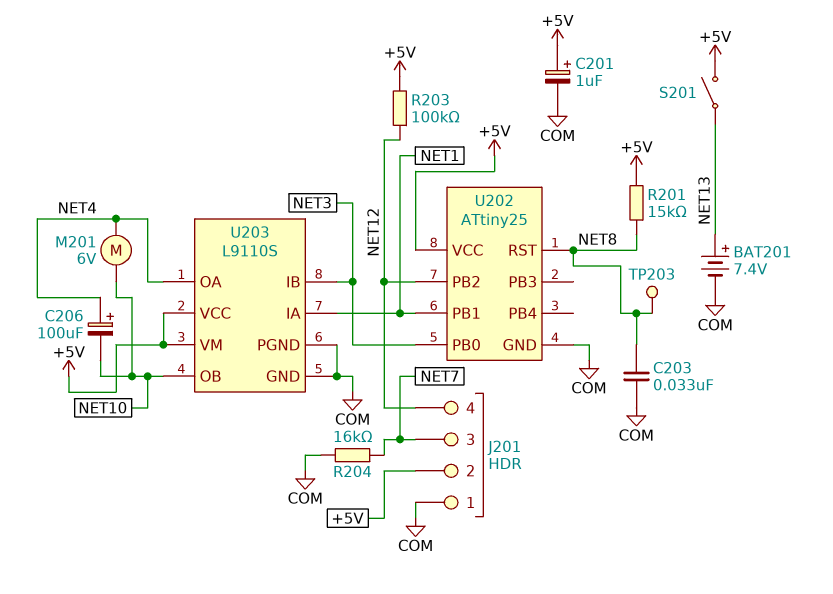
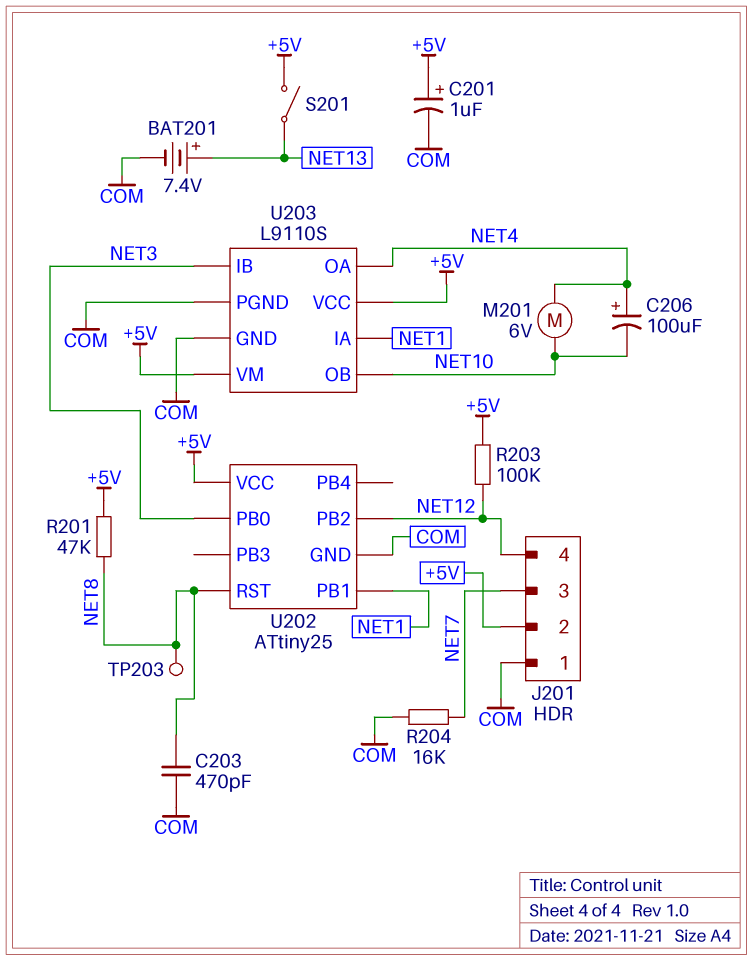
C203: 33nF (COM, NET8) -> 470pF (COM, NET8)
R201: 15k (+5V, NET8) -> 47k (+5V, NET8)

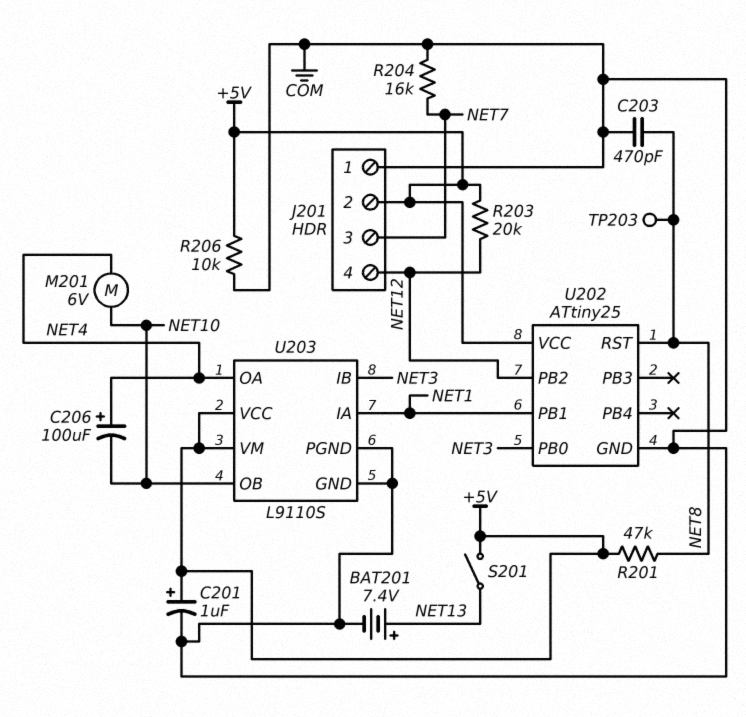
R203: 100k (+5V, NET12) -> 20k (+5V, NET12)
R206: none -> 10k (+5V, COM)

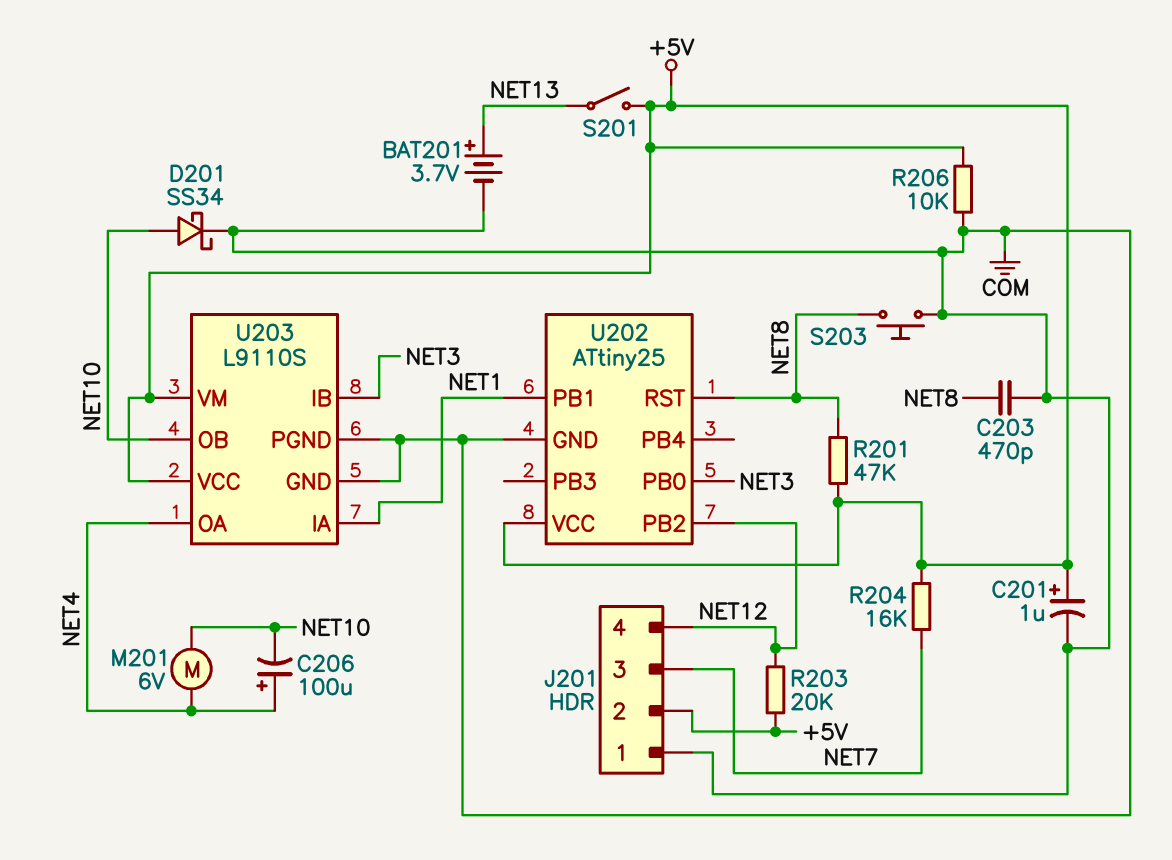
BAT201: 7.4V (plus NET13, minus COM) -> 3.7V (plus NET13, minus COM)
D201: none -> schottky SS34 (A NET10, K COM)
R204: 16k (COM, NET7) -> 16k (+5V, NET7)
S203: none -> button (COM, NET8)
TP203: test point (NET8) -> none

